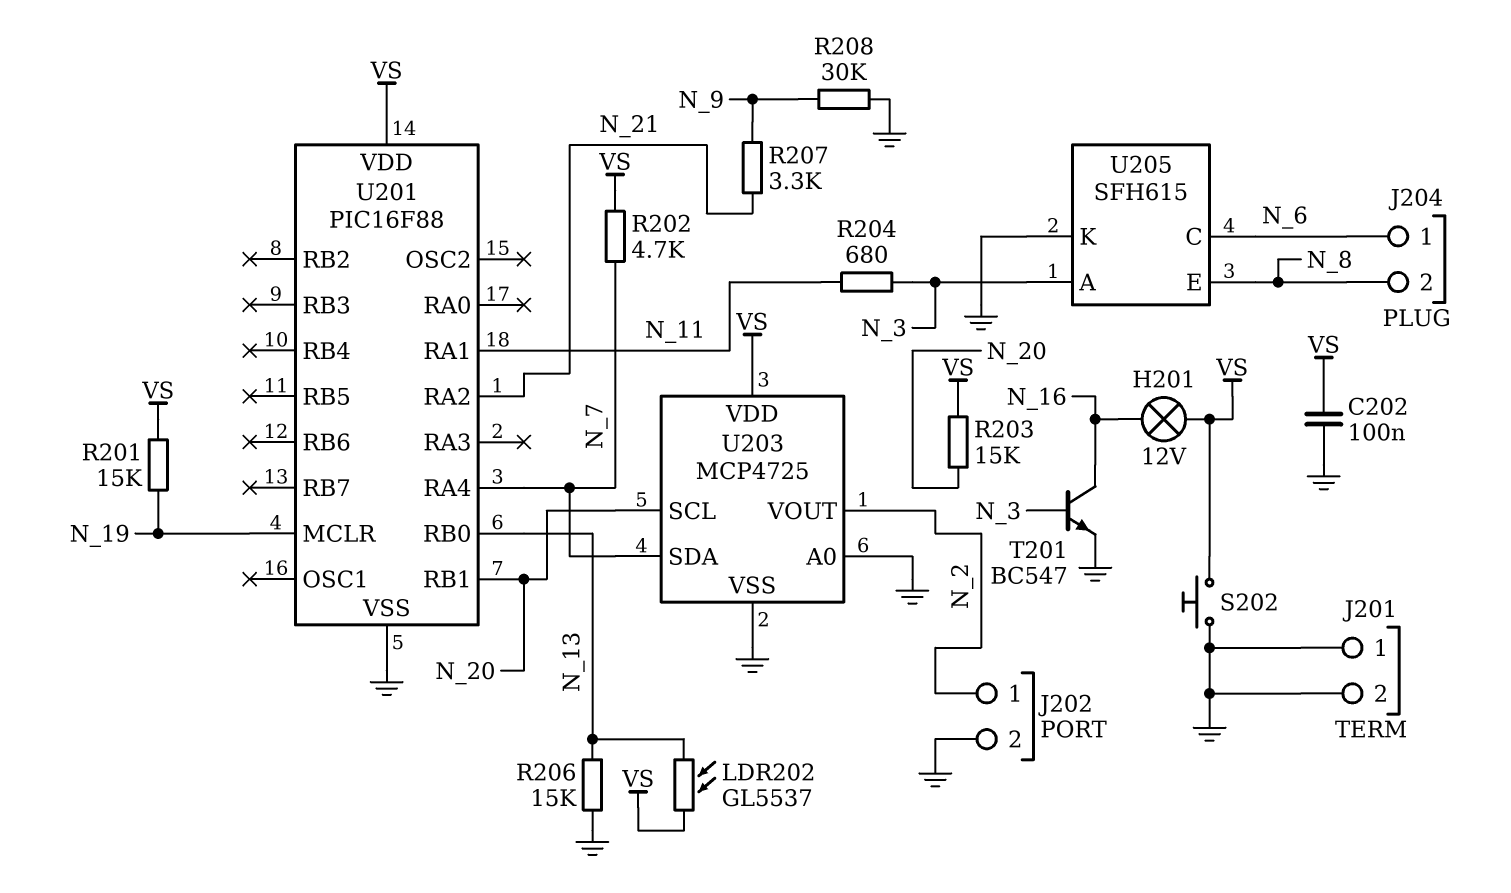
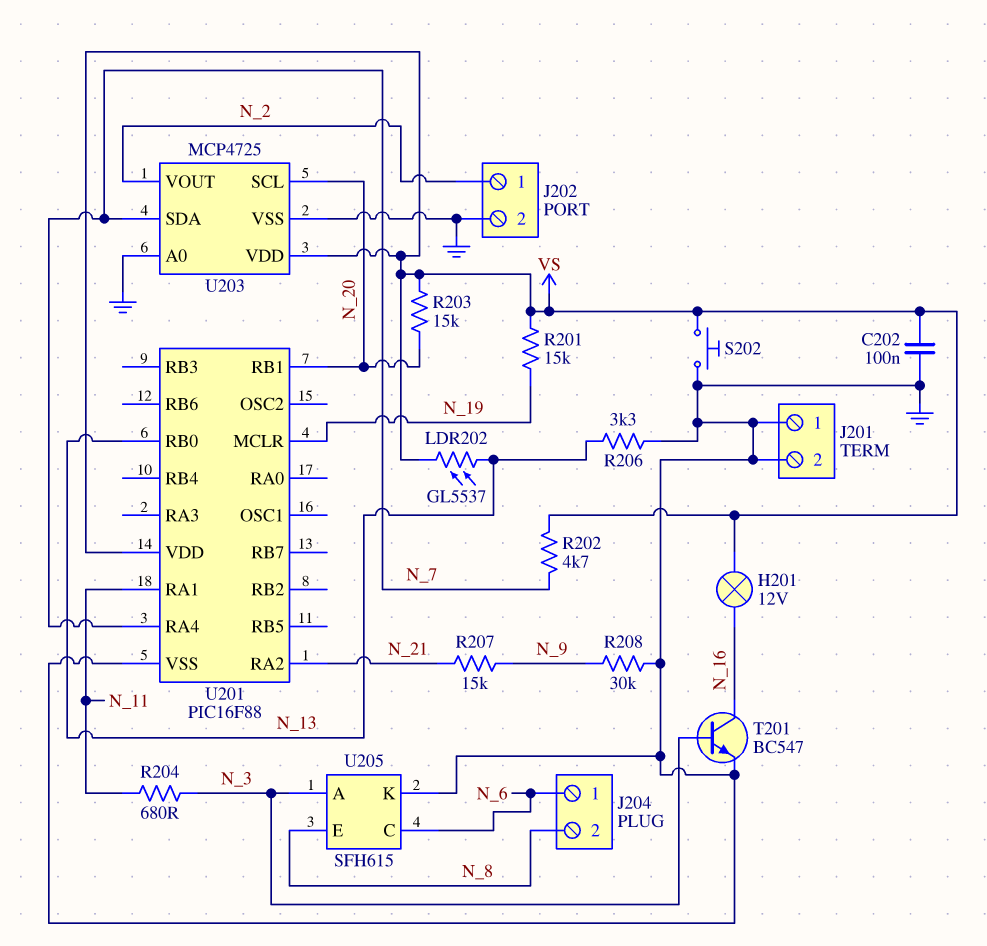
R206: 15k (GND, N_13) -> 3.3k (GND, N_13)
R207: 3.3k (N_9, N_21) -> 15k (N_9, N_21)

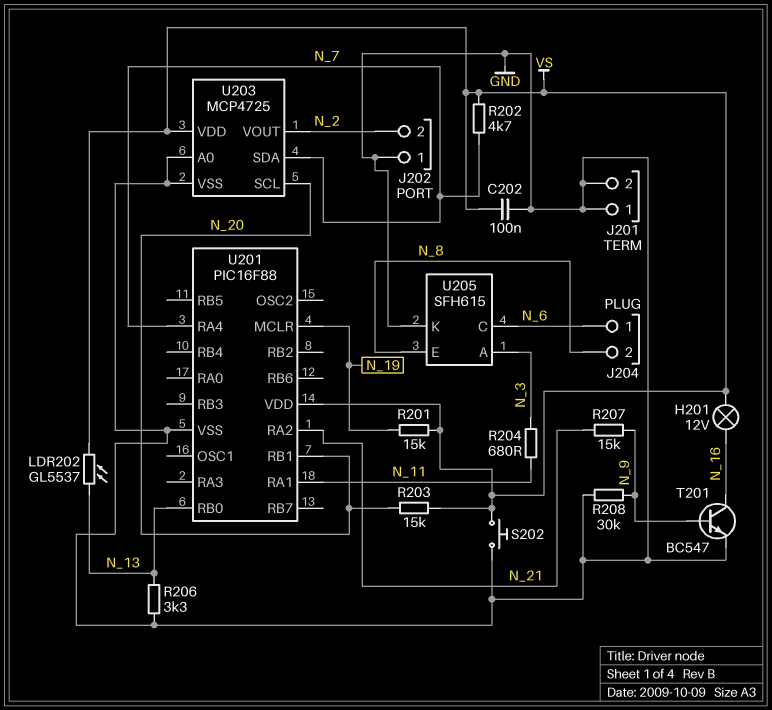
J202 pin 1: N_2 -> GND
J202 pin 2: GND -> N_2
T201: NPN BC547 (B N_3, C N_16, E GND) -> NPN BC547 (B N_9, C N_16, E GND)

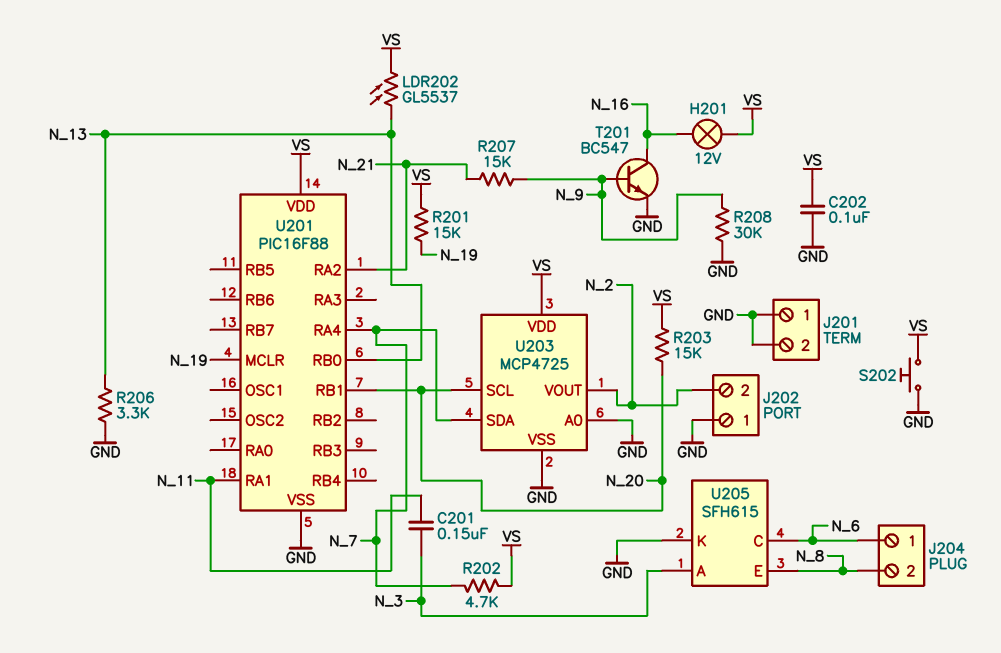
C201: none -> 150nF (N_3, N_11)
R204: 680 (N_3, N_11) -> none

